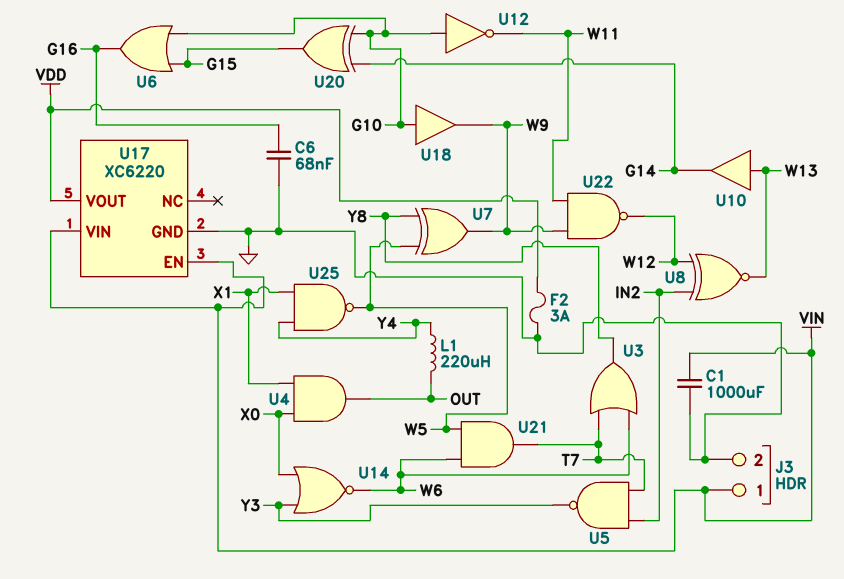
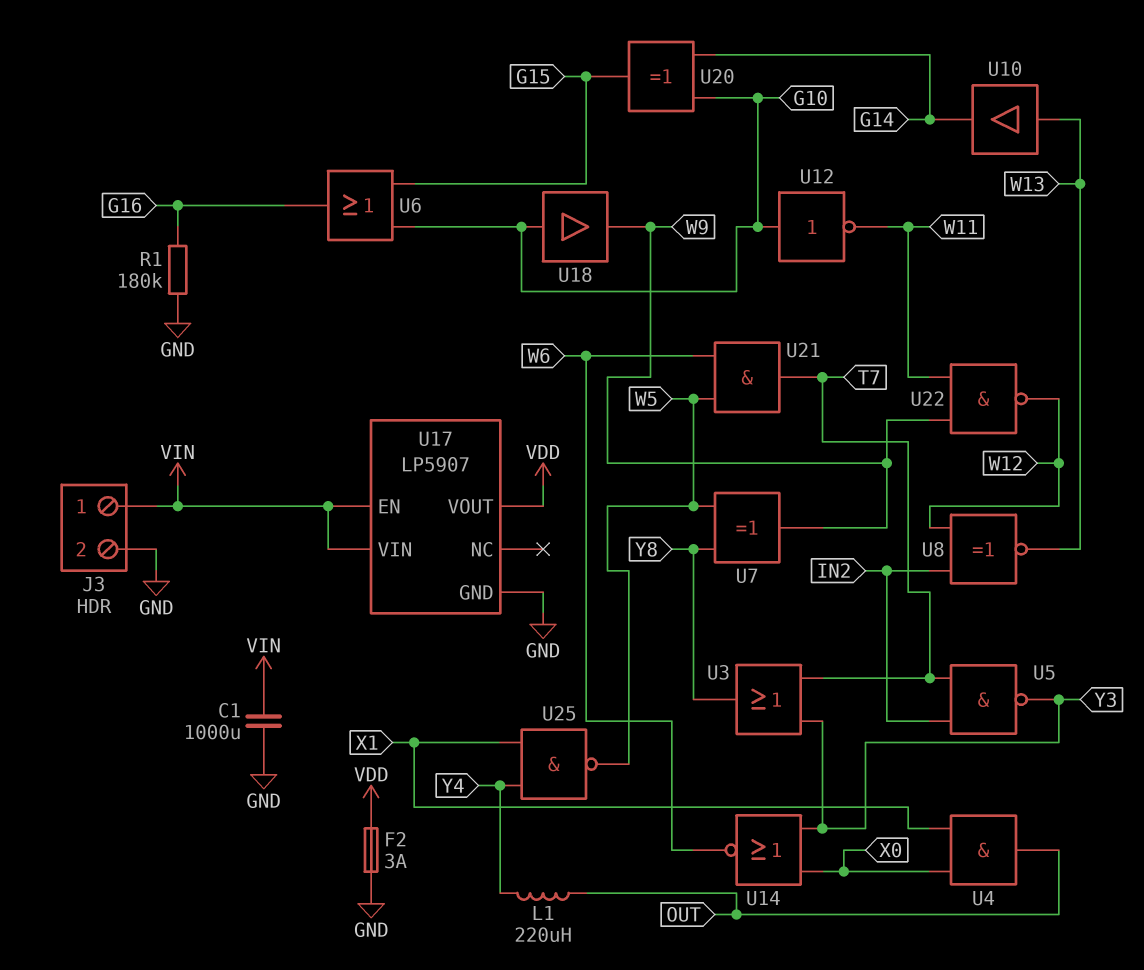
C6: 68nF (G16, GND) -> none
R1: none -> 180k (G16, GND)
U3: OR (in T7, in W6, out Y8) -> OR (in T7, in Y3, out Y8)
U17: XC6220 -> LP5907

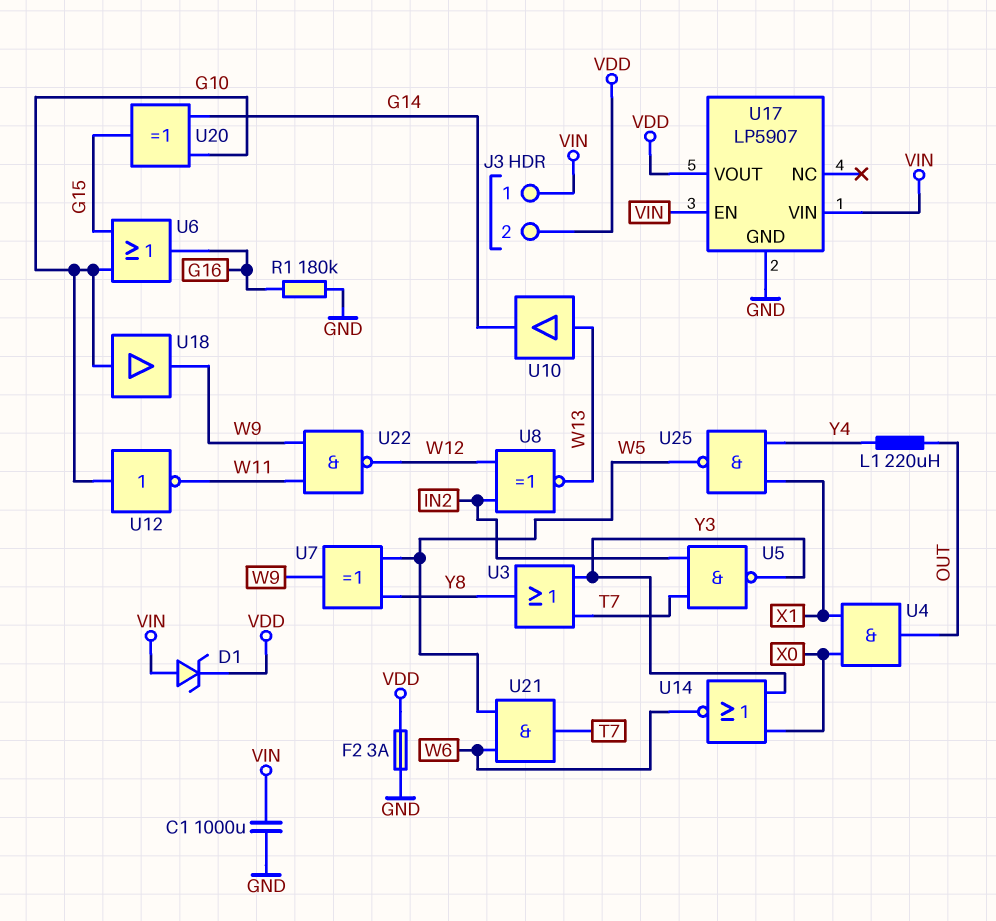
D1: none -> zener (A VIN, K VDD)
J3 pin 2: GND -> VDD

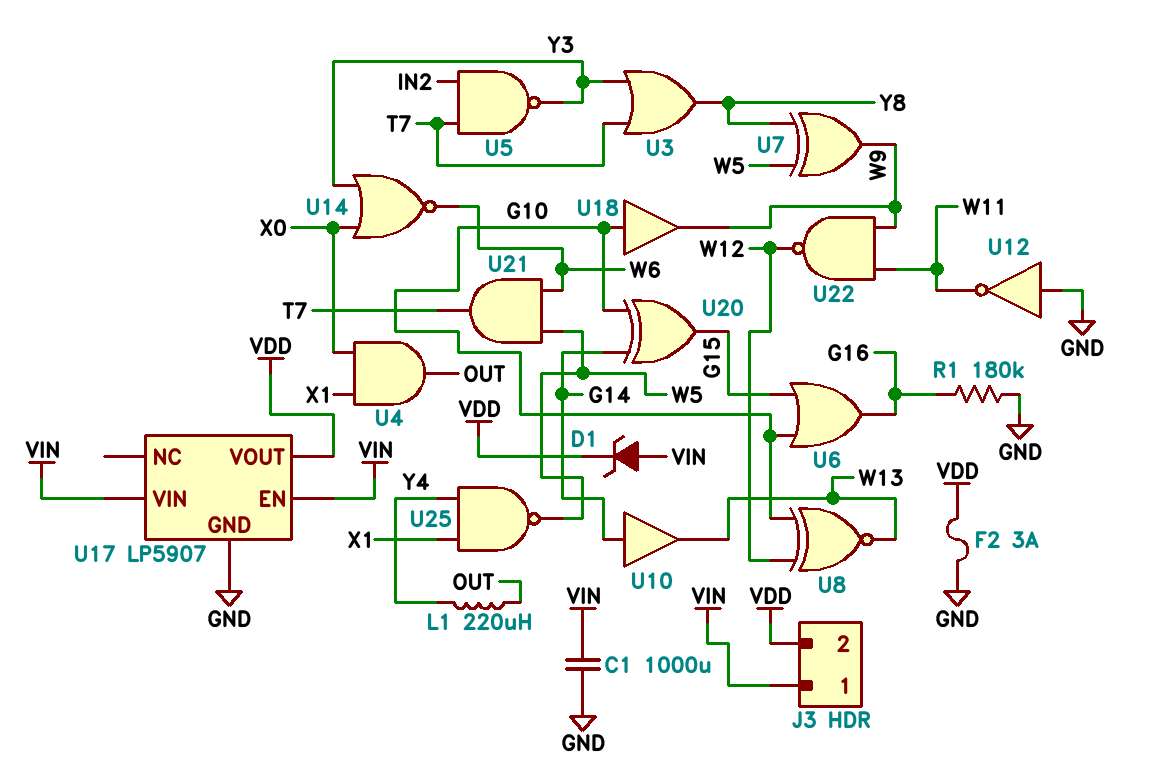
U8: XNOR (in IN2, in W12, out W13) -> XNOR (in G10, in W12, out W13)
U10: buffer (in W13, out G14) -> buffer (in G14, out W13)
U12: NOT (in G10, out W11) -> NOT (in GND, out W11)

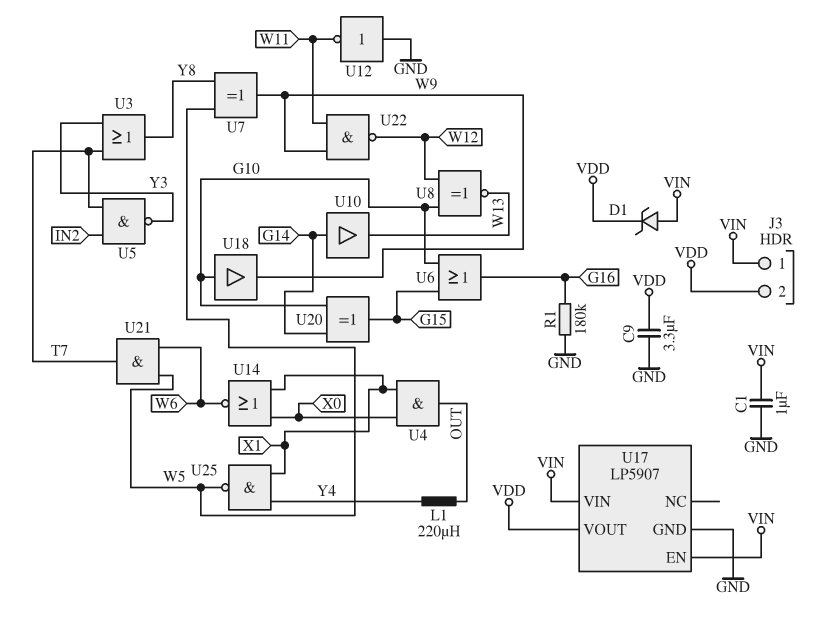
C1: 1000uF (GND, VIN) -> 1uF (GND, VIN)
C9: none -> 3.3uF (GND, VDD)
F2: 3A (GND, VDD) -> none
U14: NOR (in X0, in Y3, out W6) -> NOR (in X0, in X1, out W6)

